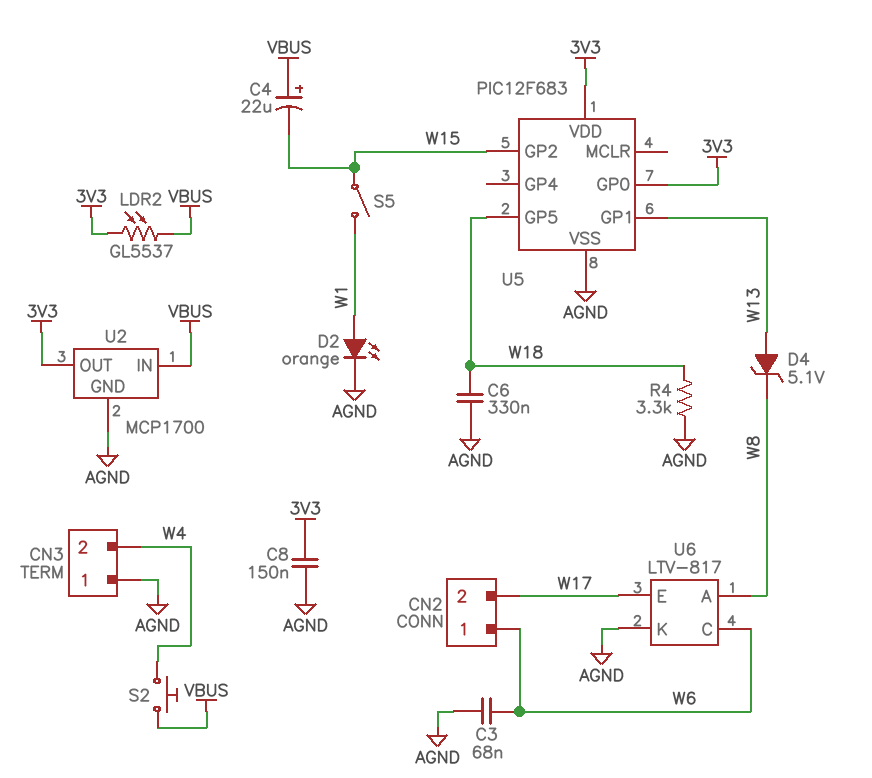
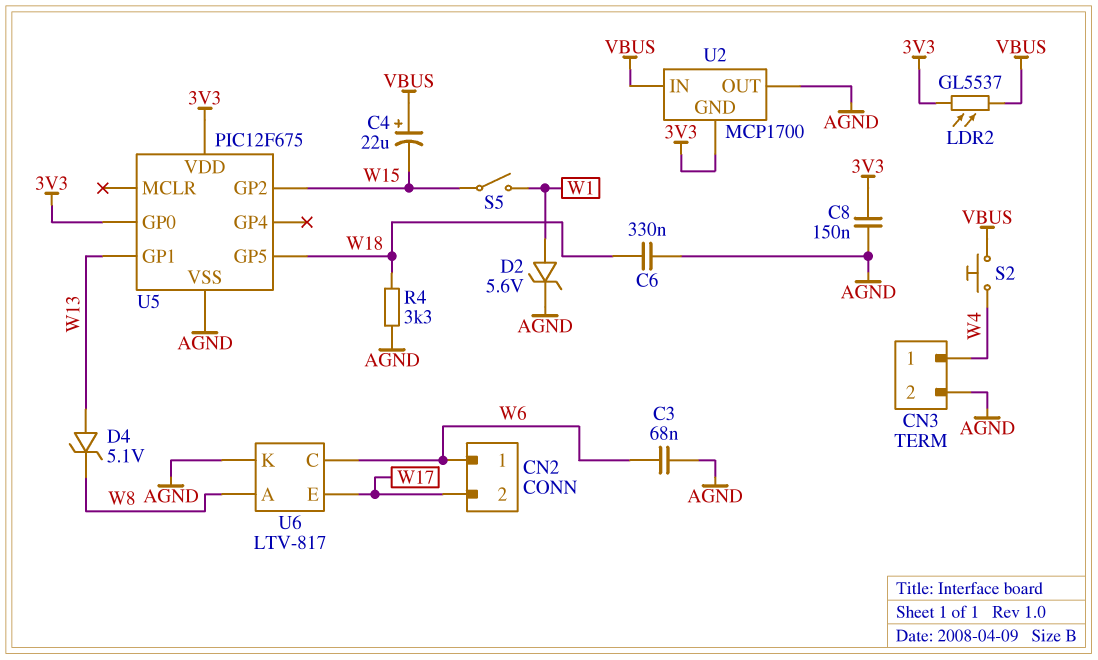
CN3 pin 1: AGND -> W4
CN3 pin 2: W4 -> AGND
D2: LED orange (A W1, K AGND) -> zener 5.6V (A W1, K AGND)
U2 pin GND: AGND -> 3V3
U2 pin OUT: 3V3 -> AGND
U5: PIC12F683 -> PIC12F675

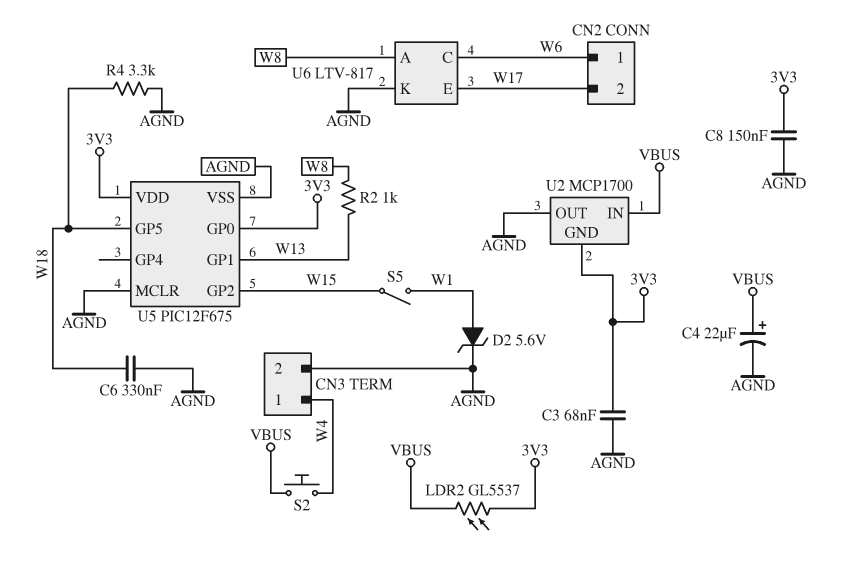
C3: 68nF (AGND, W6) -> 68nF (3V3, AGND)
C4: 22uF (plus VBUS, minus W15) -> 22uF (plus VBUS, minus AGND)
D4: zener 5.1V (A W13, K W8) -> none
R2: none -> 1k (W8, W13)
U5 pin MCLR: none -> AGND

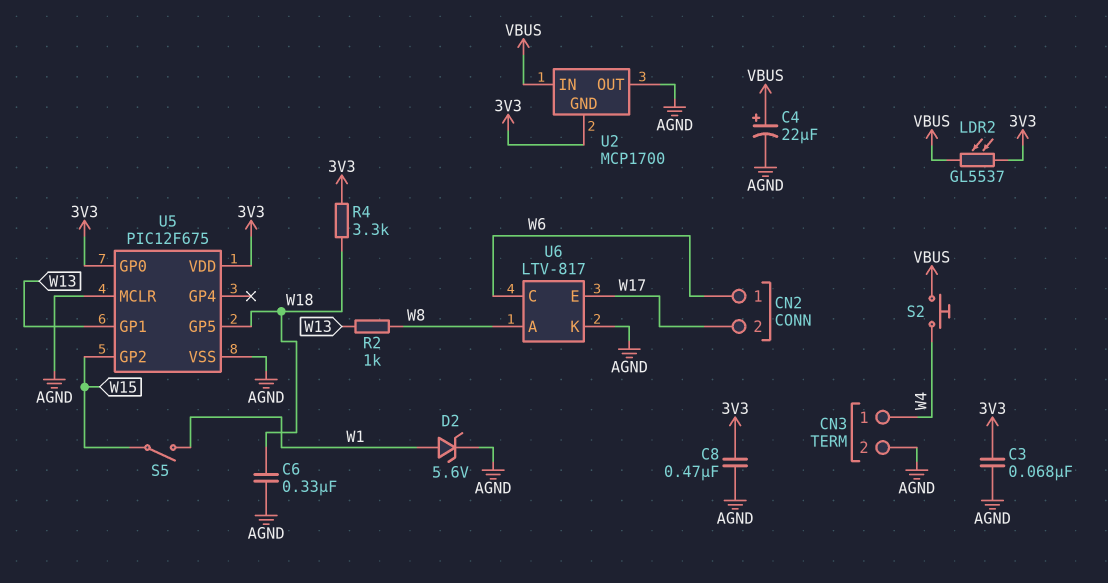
C8: 150nF (3V3, AGND) -> 470nF (3V3, AGND)
R4: 3.3k (AGND, W18) -> 3.3k (3V3, W18)

